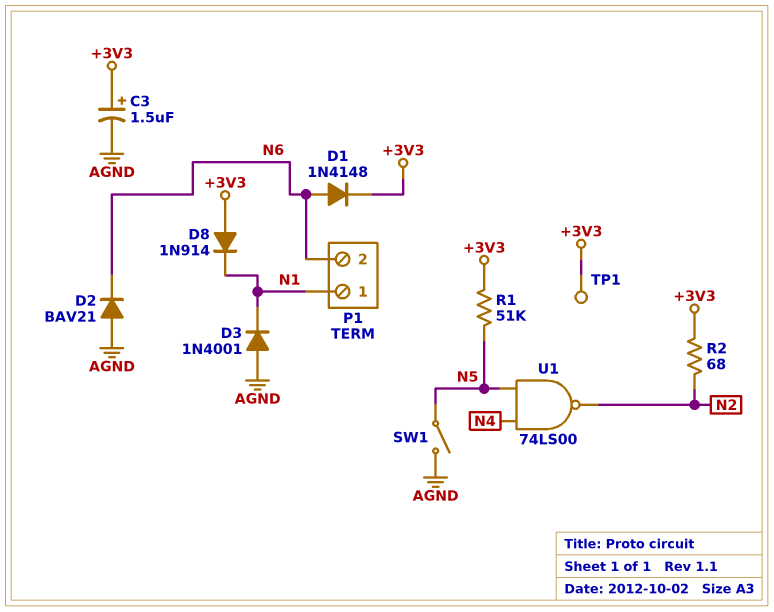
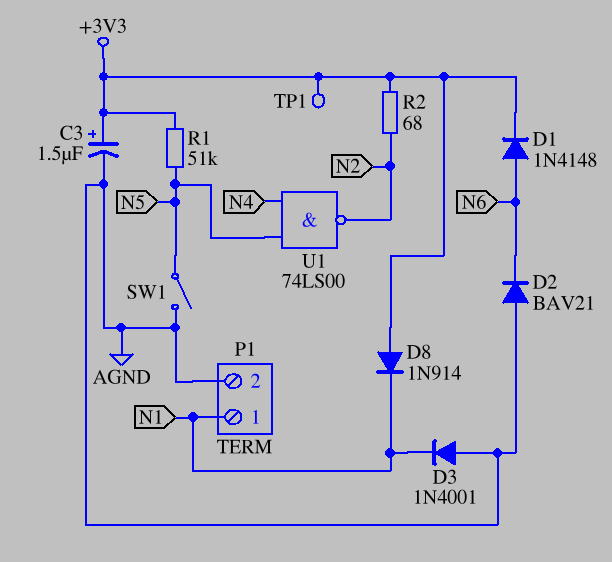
P1 pin 2: N6 -> AGND

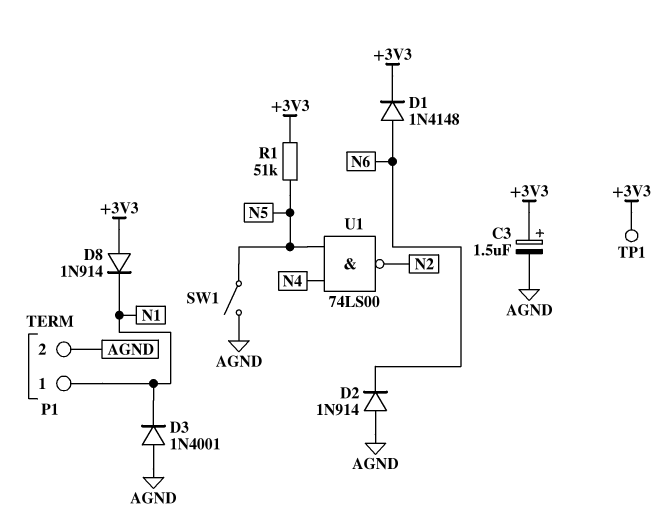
D2: diode BAV21 (A AGND, K N6) -> diode 1N914 (A AGND, K N6)
R2: 68 (+3V3, N2) -> none

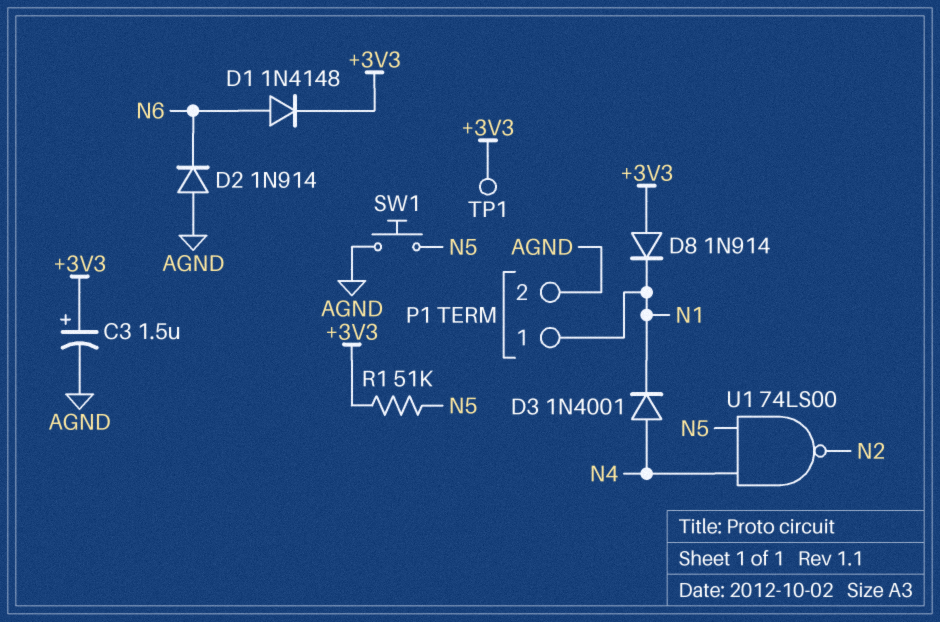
D3: diode 1N4001 (A AGND, K N1) -> diode 1N4001 (A N4, K N1)
SW1: switch (AGND, N5) -> button (AGND, N5)

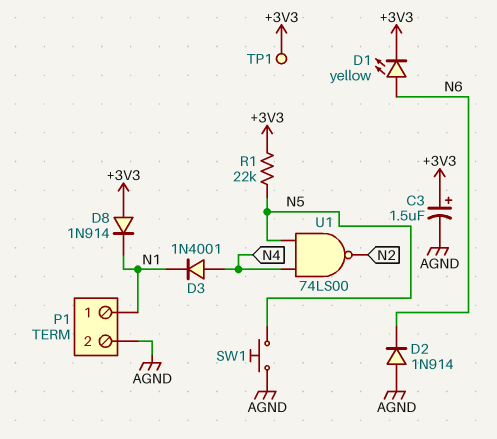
D1: diode 1N4148 (A N6, K +3V3) -> LED yellow (A N6, K +3V3)
R1: 51k (+3V3, N5) -> 22k (+3V3, N5)

